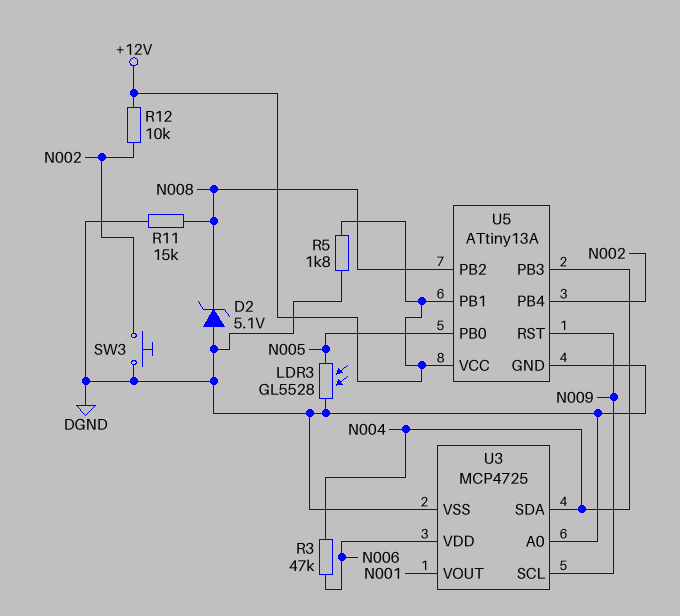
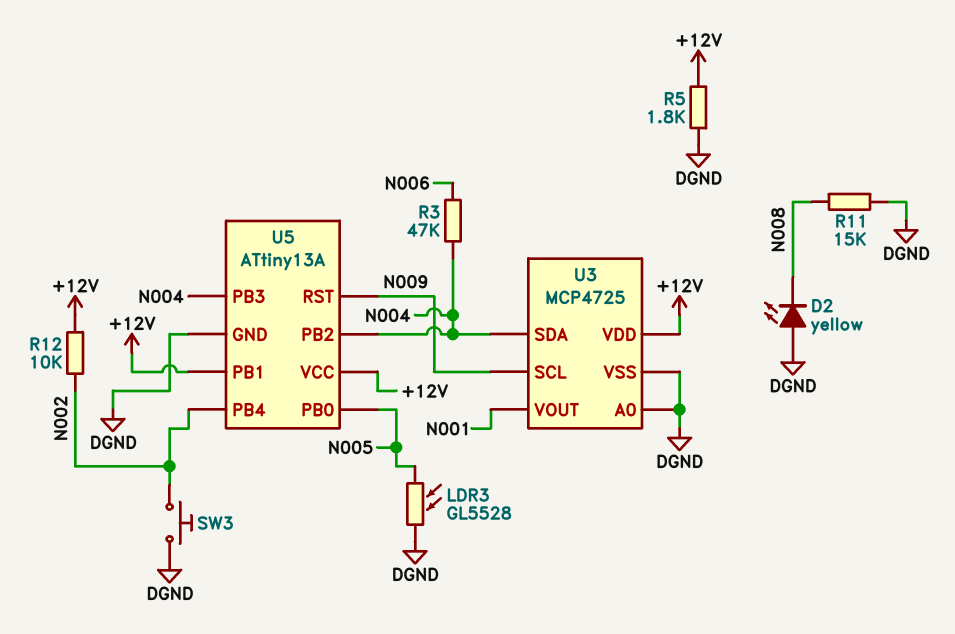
D2: zener 5.1V (A DGND, K N008) -> LED yellow (A DGND, K N008)
U3 pin VDD: N006 -> +12V
U5 pin PB2: N008 -> N004

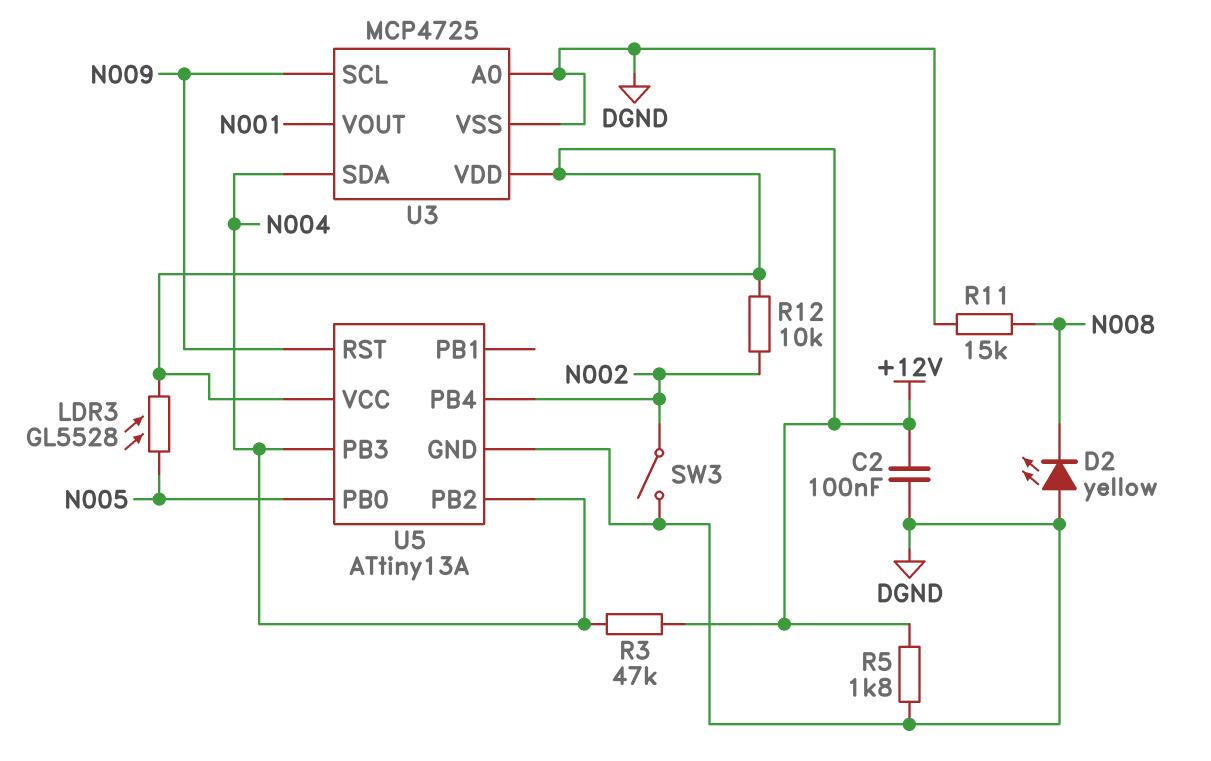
C2: none -> 100nF (+12V, DGND)
LDR3: GL5528 (DGND, N005) -> GL5528 (+12V, N005)
R3: 47k (N004, N006) -> 47k (+12V, N004)
SW3: button (DGND, N002) -> switch (DGND, N002)
U5 pin PB1: +12V -> none

